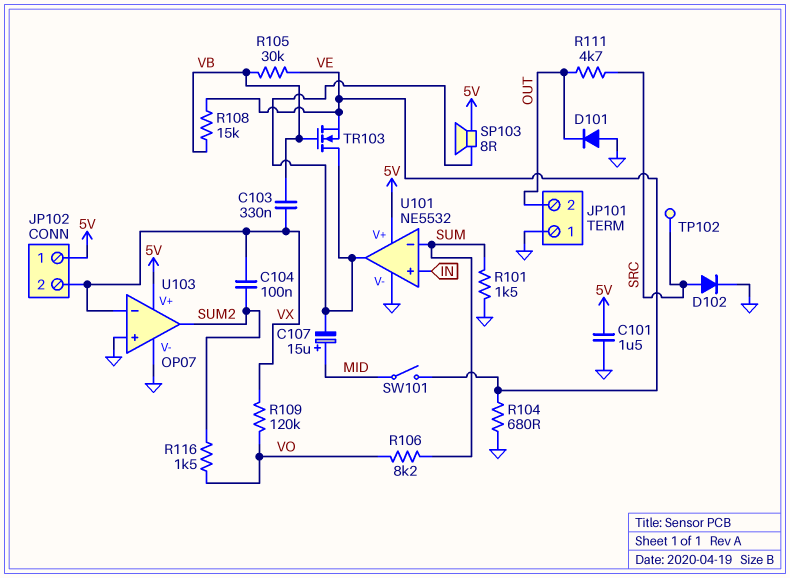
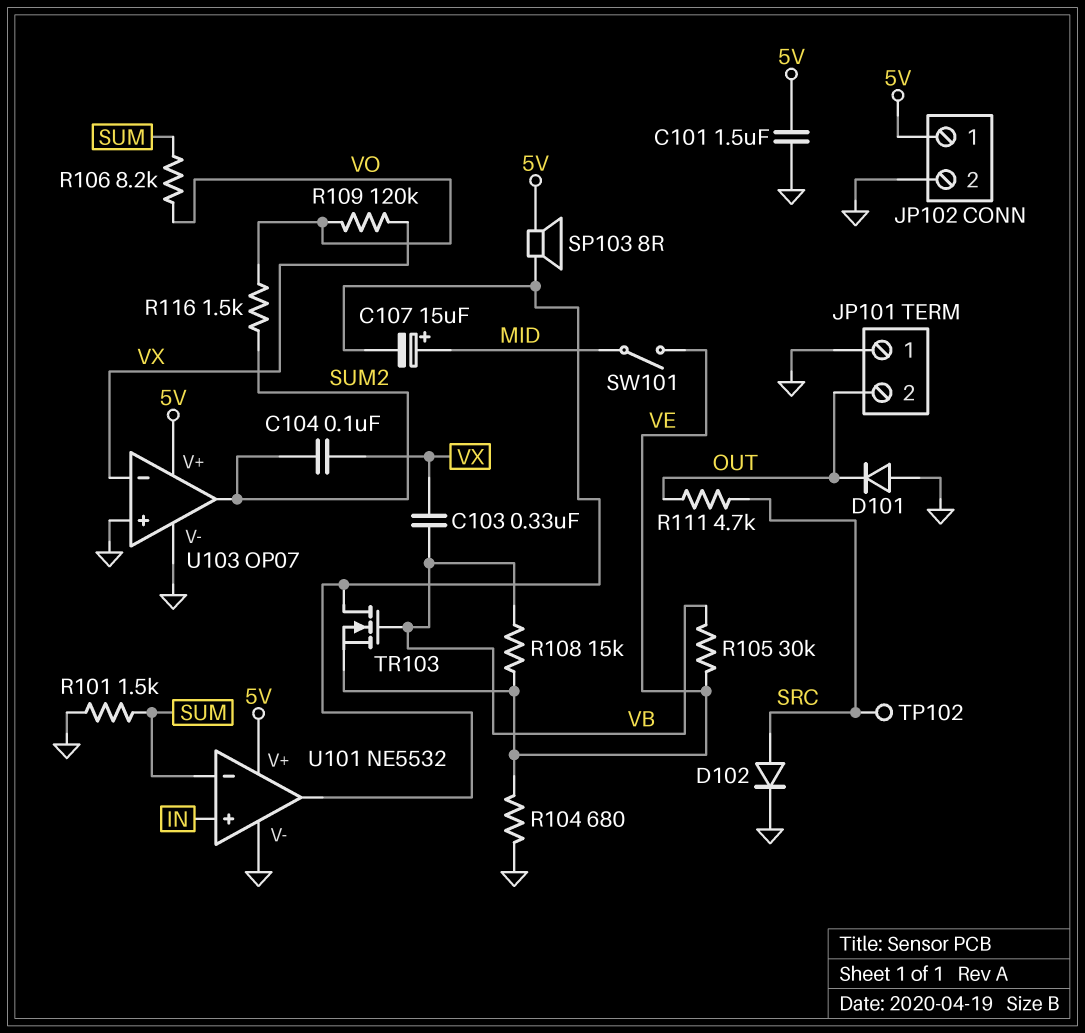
JP102 pin 2: VX -> GND

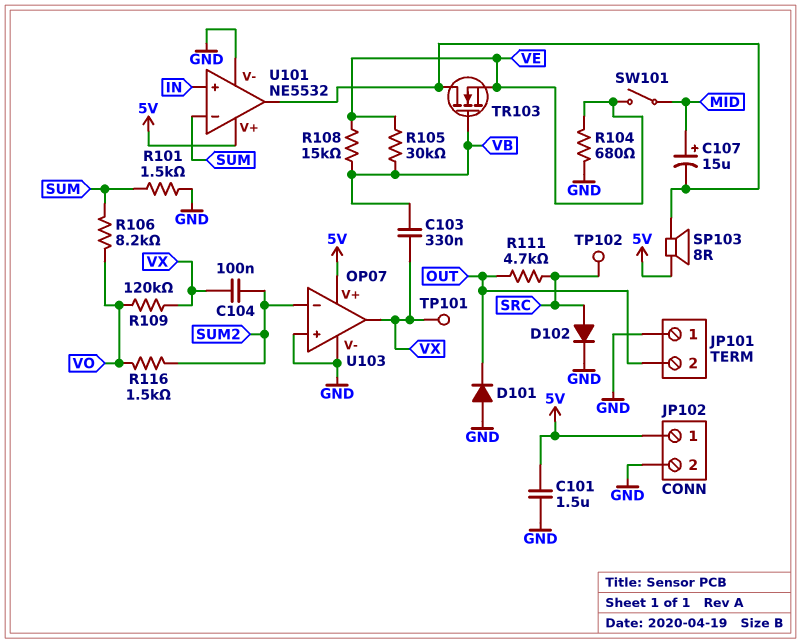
TP101: none -> test point (VX)
U103 pin in-: VX -> SUM2
U103 pin out: SUM2 -> VX

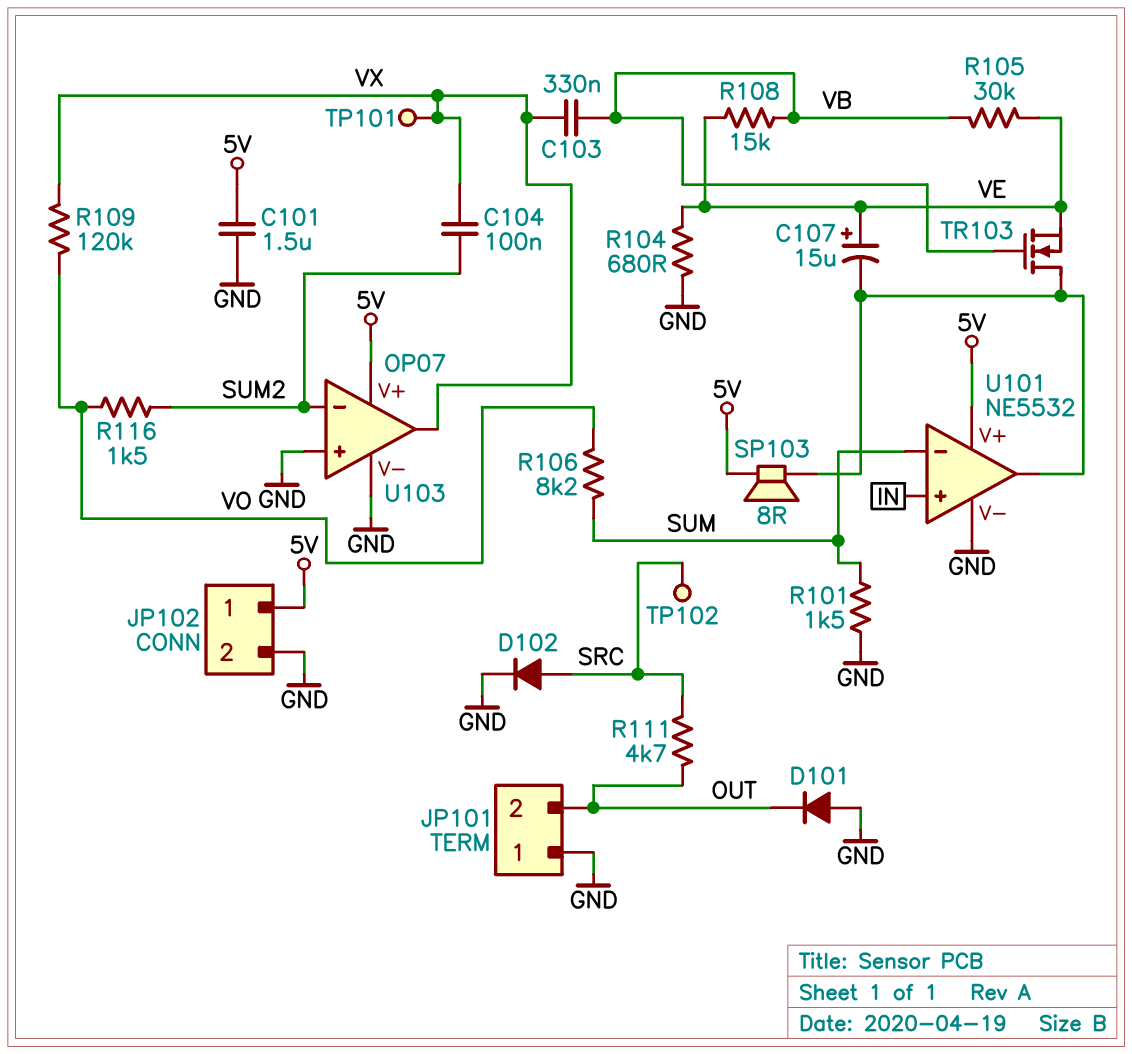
C107: 15uF (plus MID, minus U101/out) -> 15uF (plus VE, minus U101/out)
SW101: switch (MID, VE) -> none

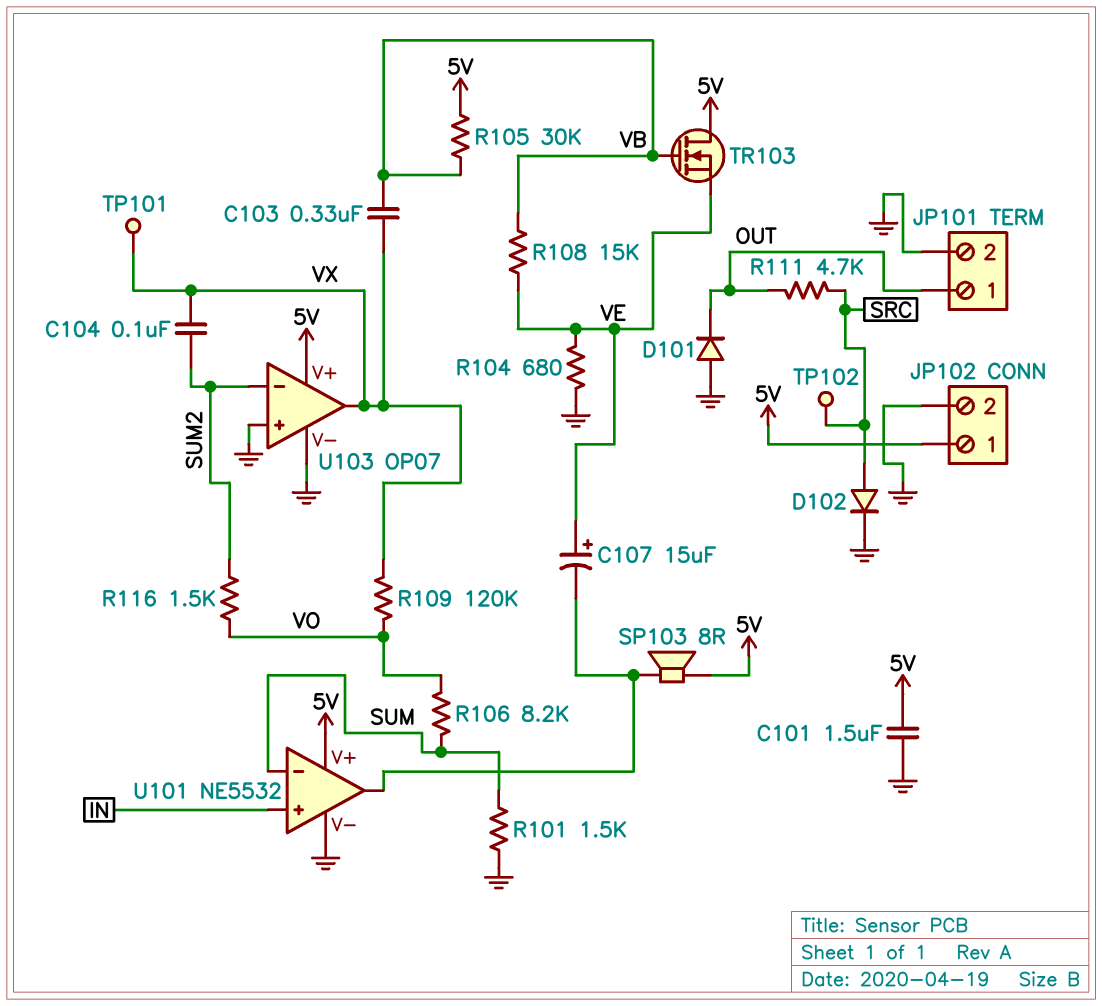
JP101 pin 1: GND -> OUT
JP101 pin 2: OUT -> GND
R105: 30k (VB, VE) -> 30k (5V, VB)
TR103: NMOS (G VB, D U101/out, S VE) -> NMOS (G VB, D 5V, S VE)

